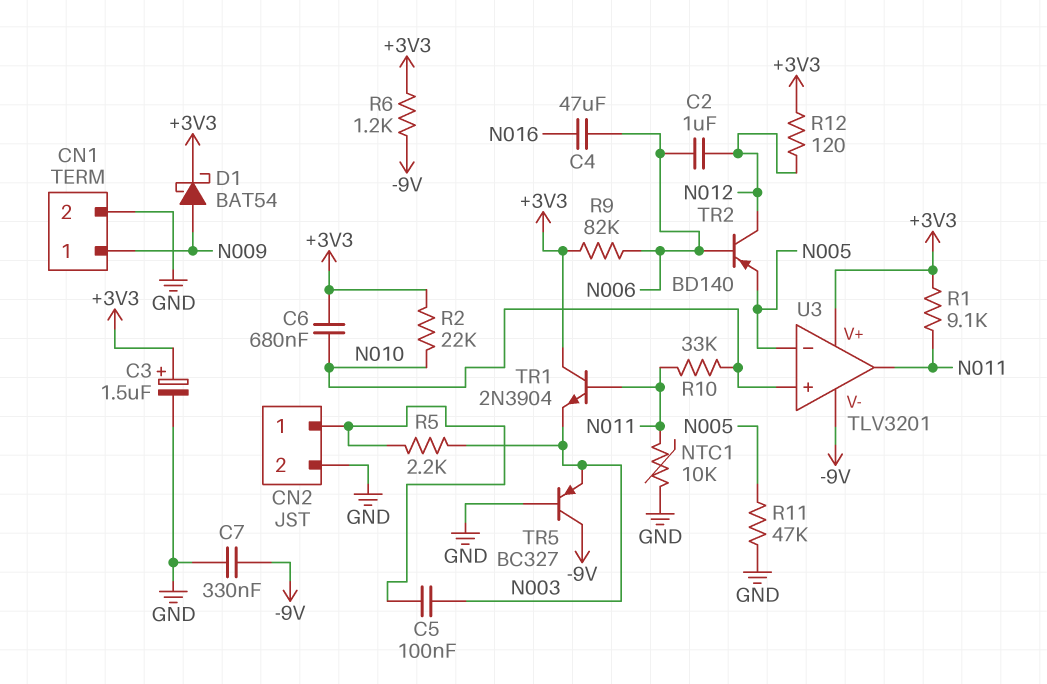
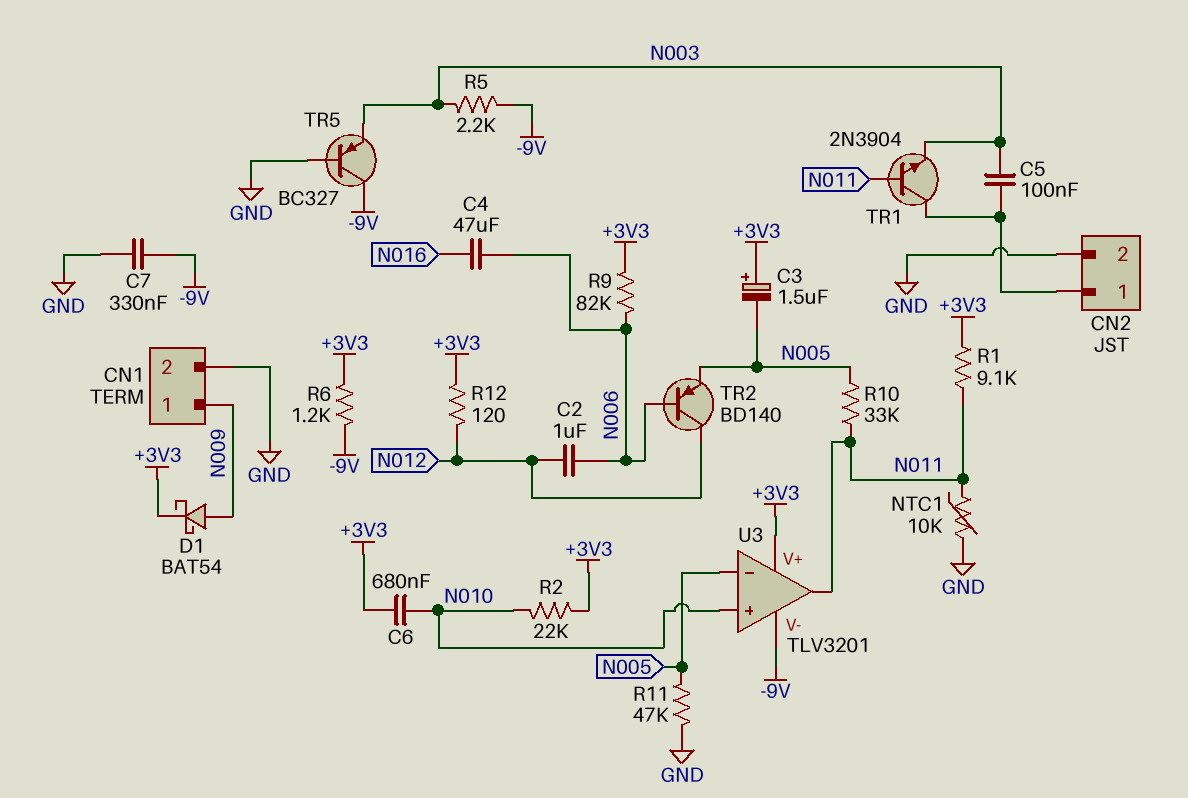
C3: 1.5uF (plus +3V3, minus GND) -> 1.5uF (plus +3V3, minus N005)
R5: 2.2k (CN2/1, N003) -> 2.2k (-9V, N003)
R10: 33k (N010, N011) -> 33k (N005, N011)
TR1: NPN 2N3904 (B N011, C +3V3, E N003) -> NPN 2N3904 (B N011, C CN2/1, E N003)

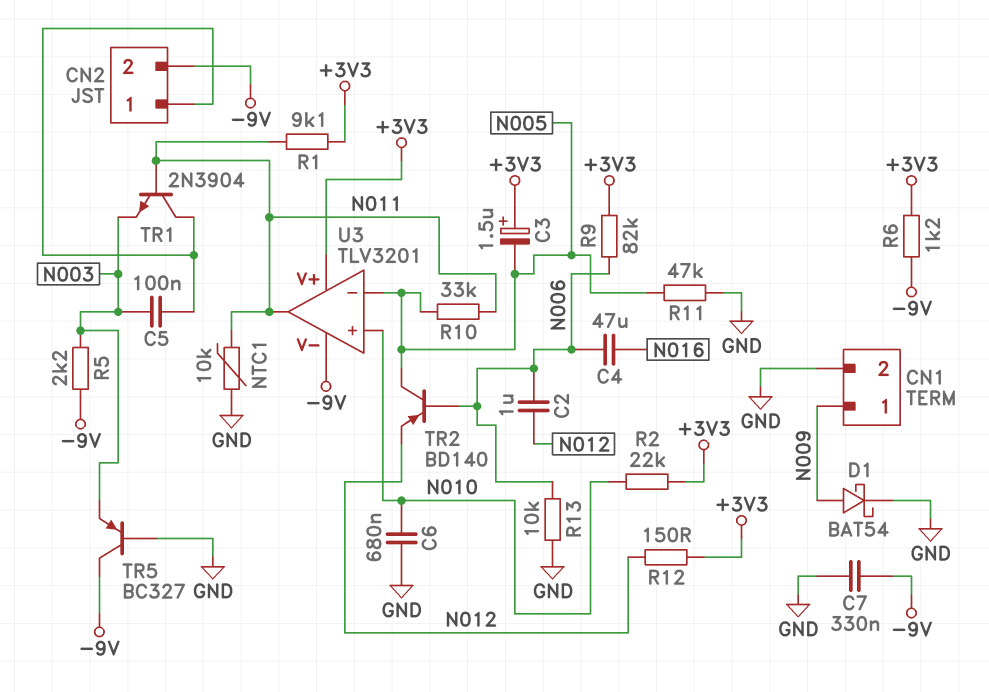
C6: 680nF (+3V3, N010) -> 680nF (GND, N010)
CN2 pin 2: GND -> -9V
D1: schottky BAT54 (A N009, K +3V3) -> schottky BAT54 (A N009, K GND)
R12: 120 (+3V3, N012) -> 150 (+3V3, N012)
R13: none -> 10k (GND, N006)
TR2: PNP BD140 (B N006, C N012, E N005) -> PNP BD140 (B N006, C N005, E N012)

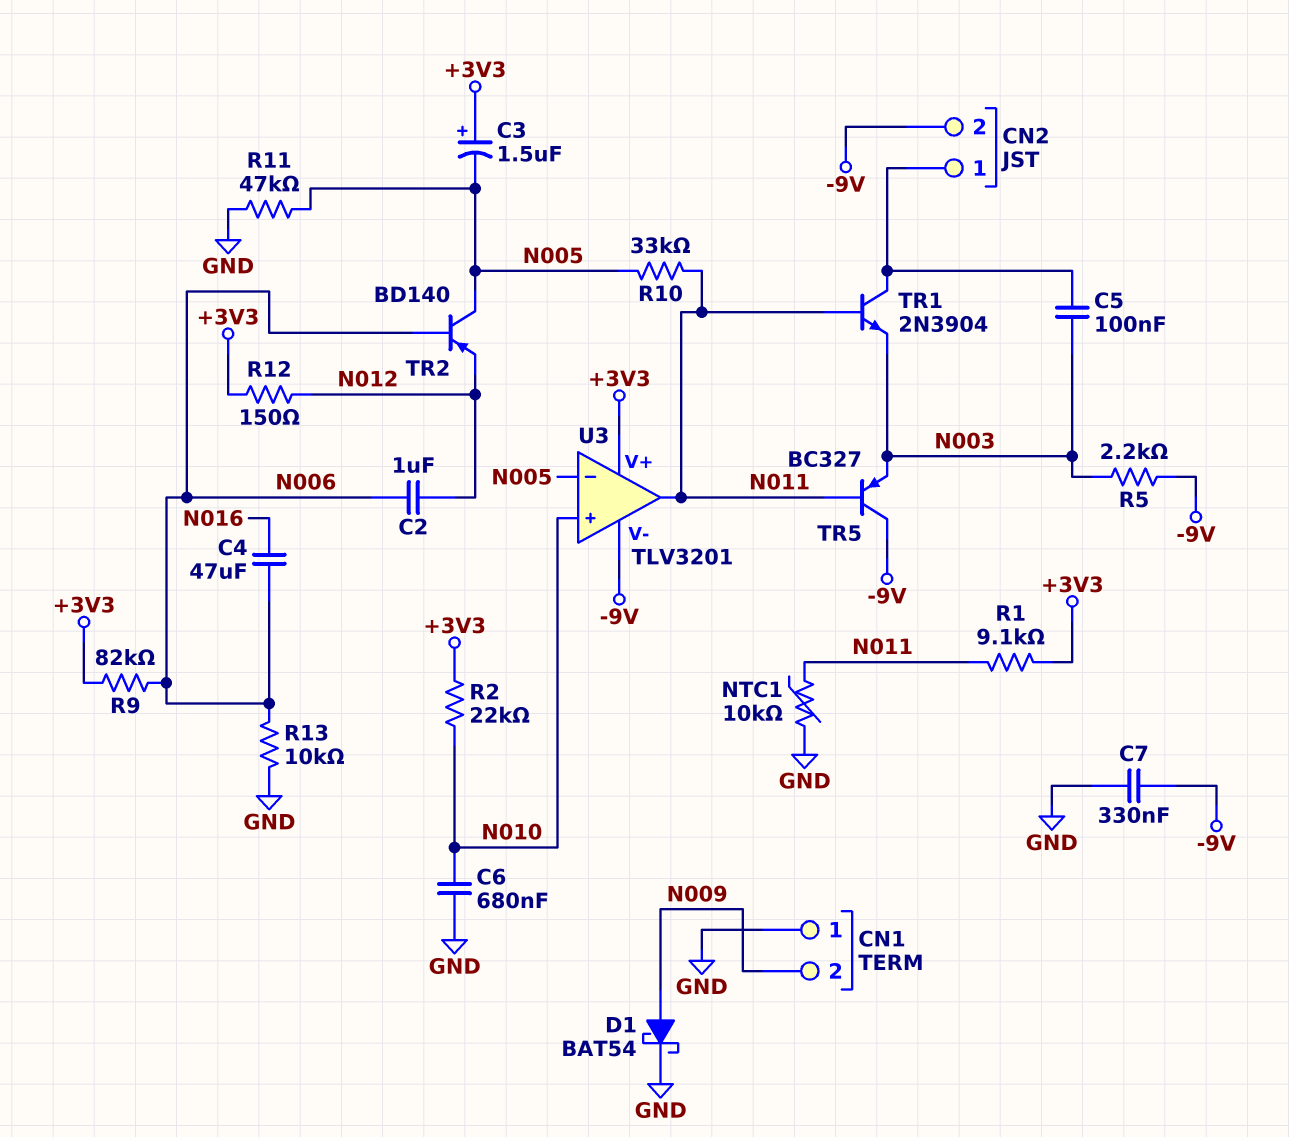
CN1 pin 1: N009 -> GND
CN1 pin 2: GND -> N009
R6: 1.2k (+3V3, -9V) -> none
TR5: PNP BC327 (B GND, C -9V, E N003) -> PNP BC327 (B N011, C -9V, E N003)

